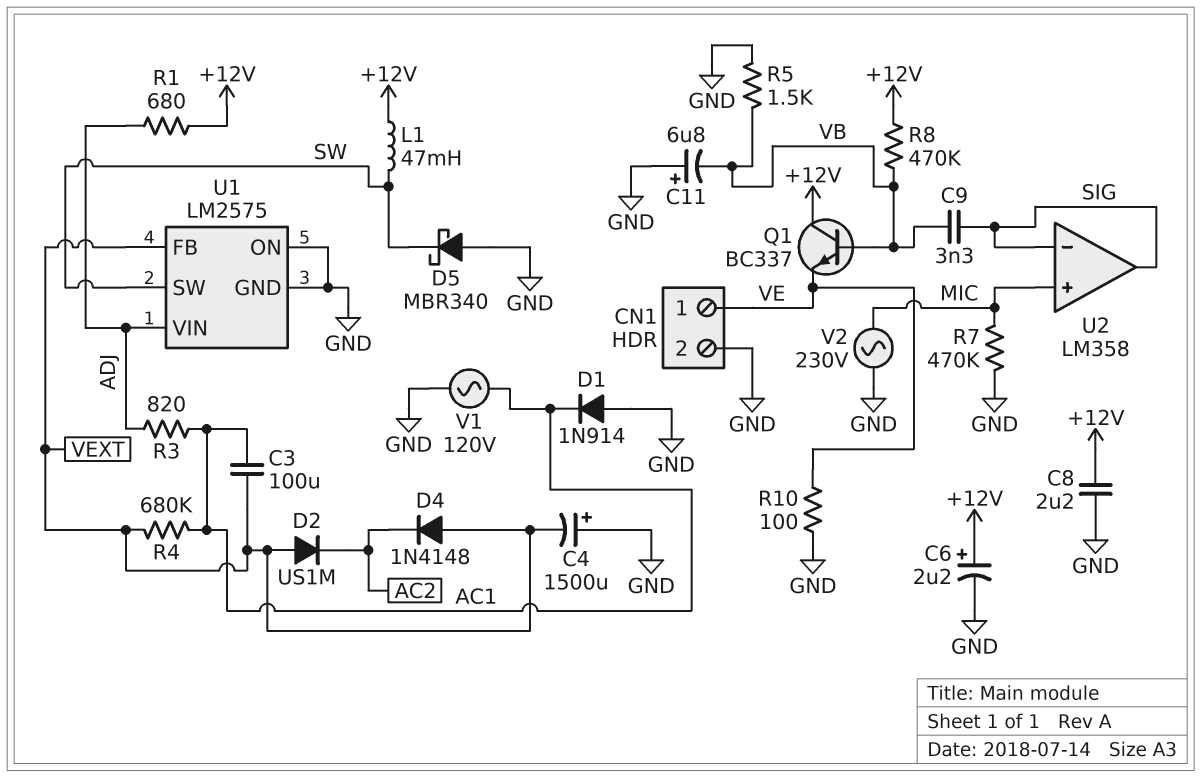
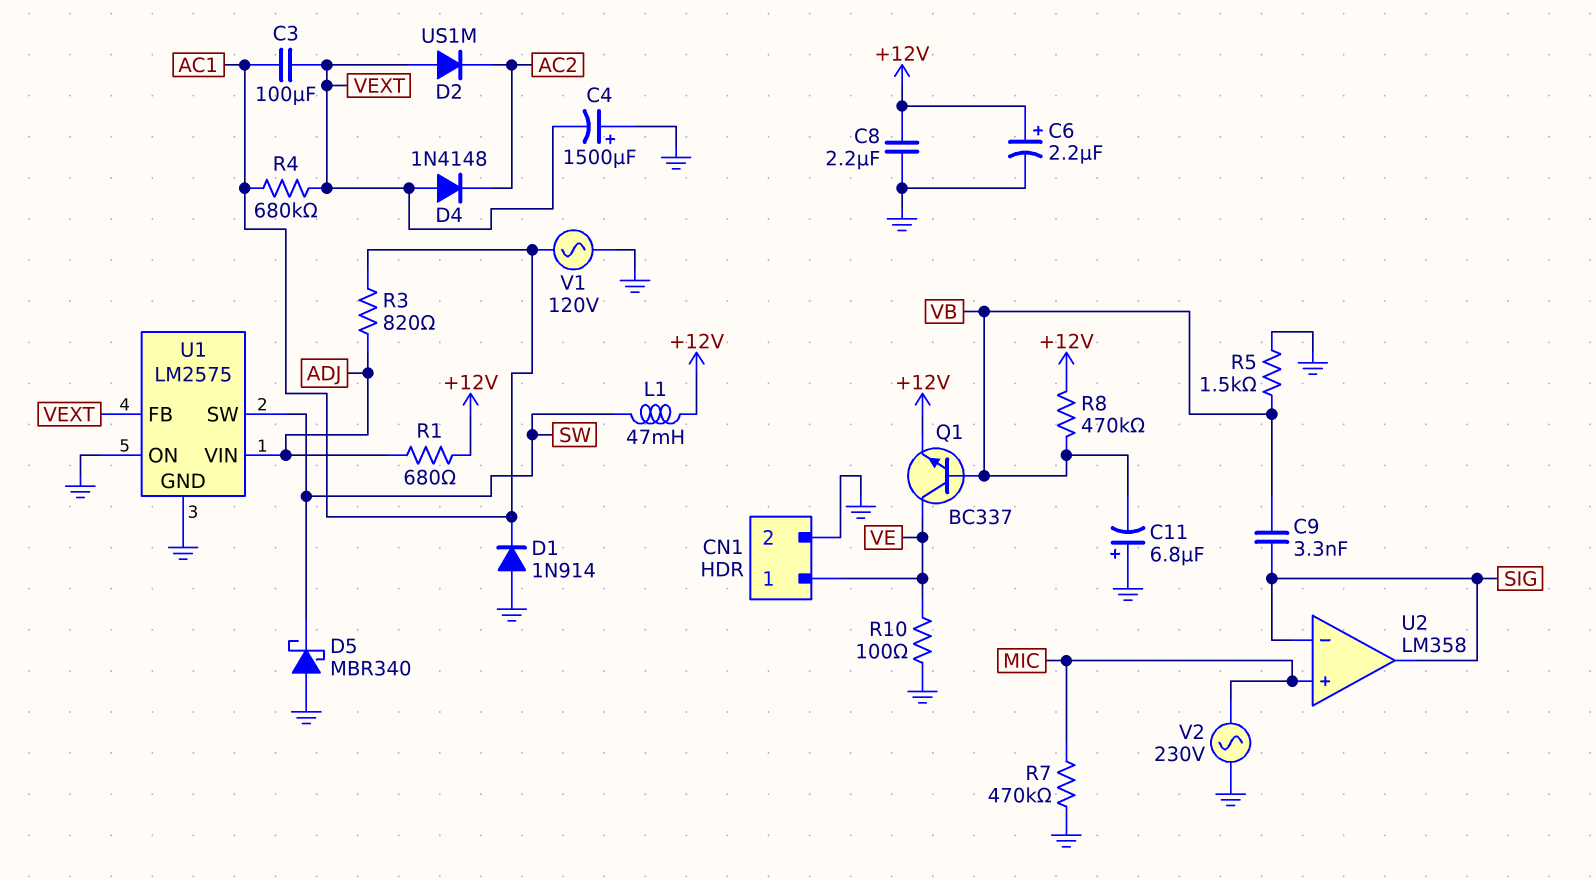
Q1: NPN BC337 (B VB, C +12V, E VE) -> NPN BC337 (B VB, C VE, E +12V)

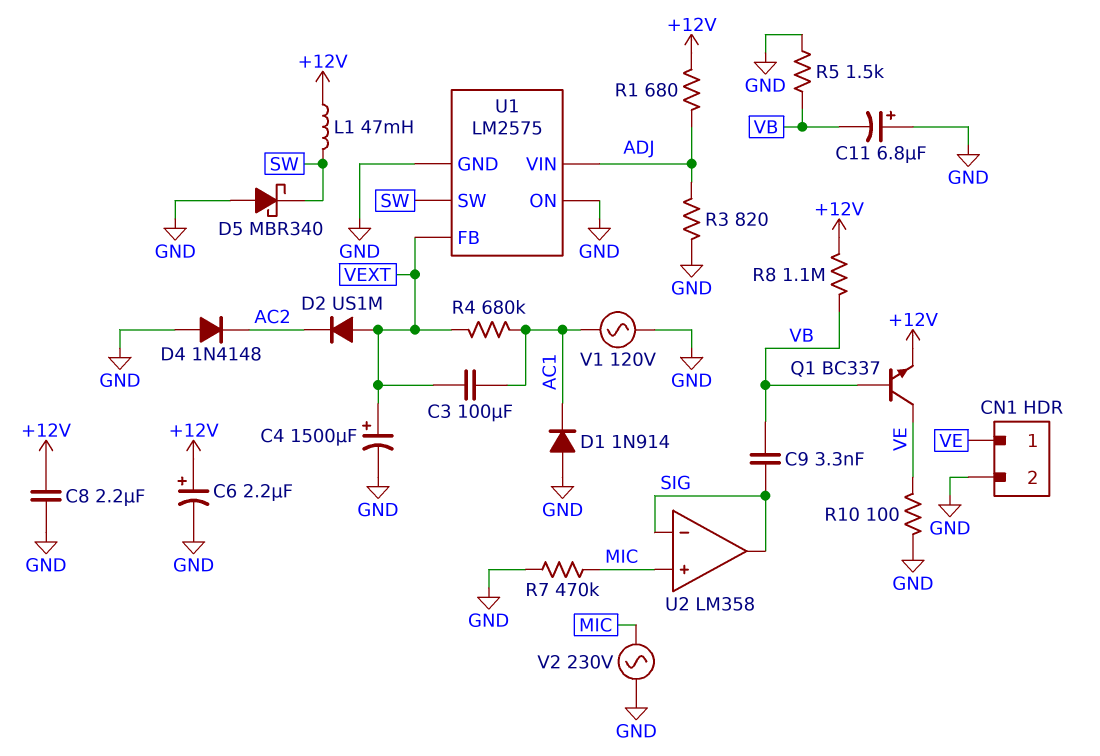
C4: 1500uF (plus GND, minus VEXT) -> 1500uF (plus VEXT, minus GND)
D4: diode 1N4148 (A VEXT, K AC2) -> diode 1N4148 (A GND, K AC2)
R3: 820 (AC1, ADJ) -> 820 (ADJ, GND)
R8: 470k (+12V, VB) -> 1.1M (+12V, VB)

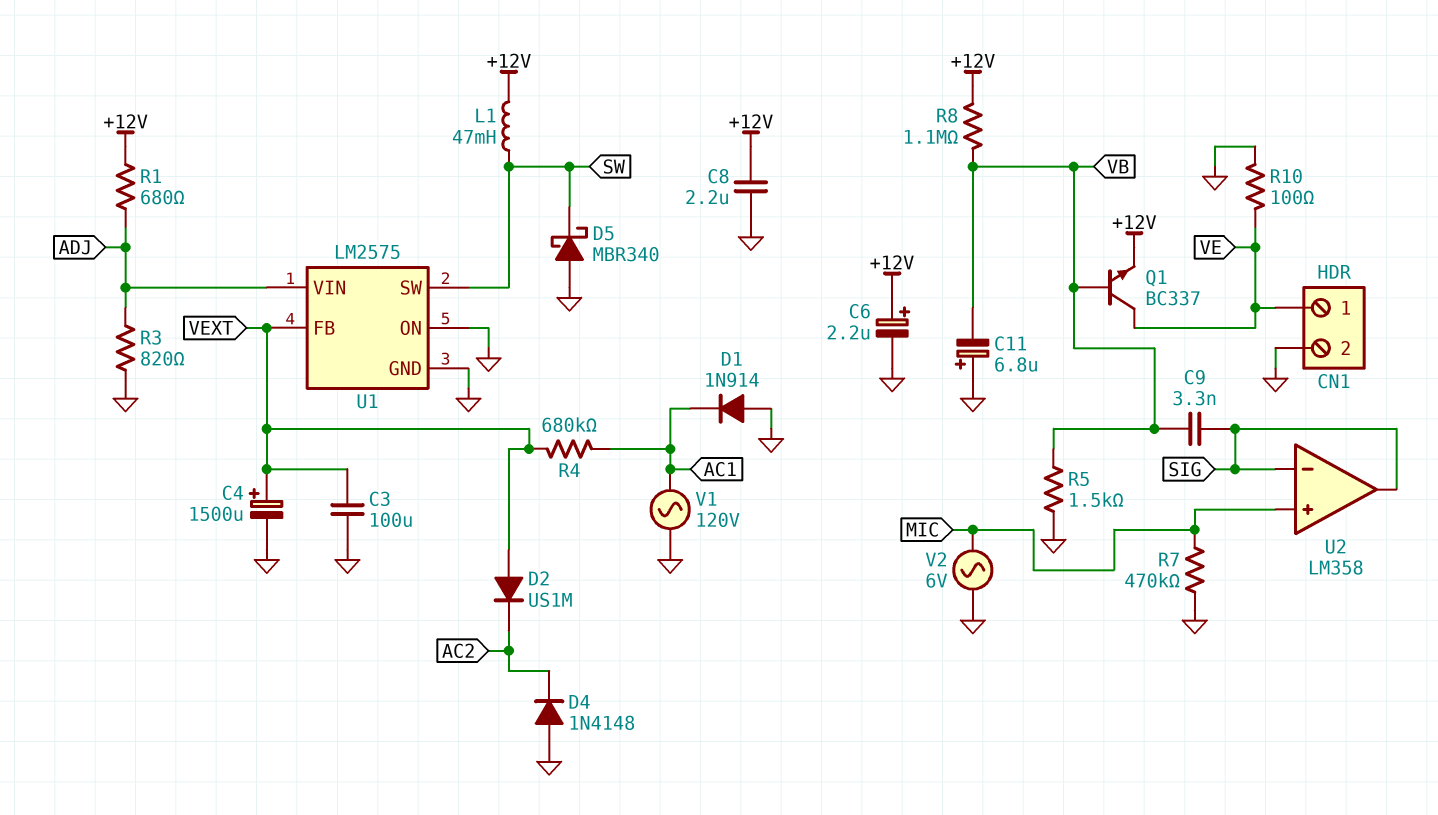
C3: 100uF (AC1, VEXT) -> 100uF (GND, VEXT)
V2: AC 230V (GND, MIC) -> AC 6V (GND, MIC)

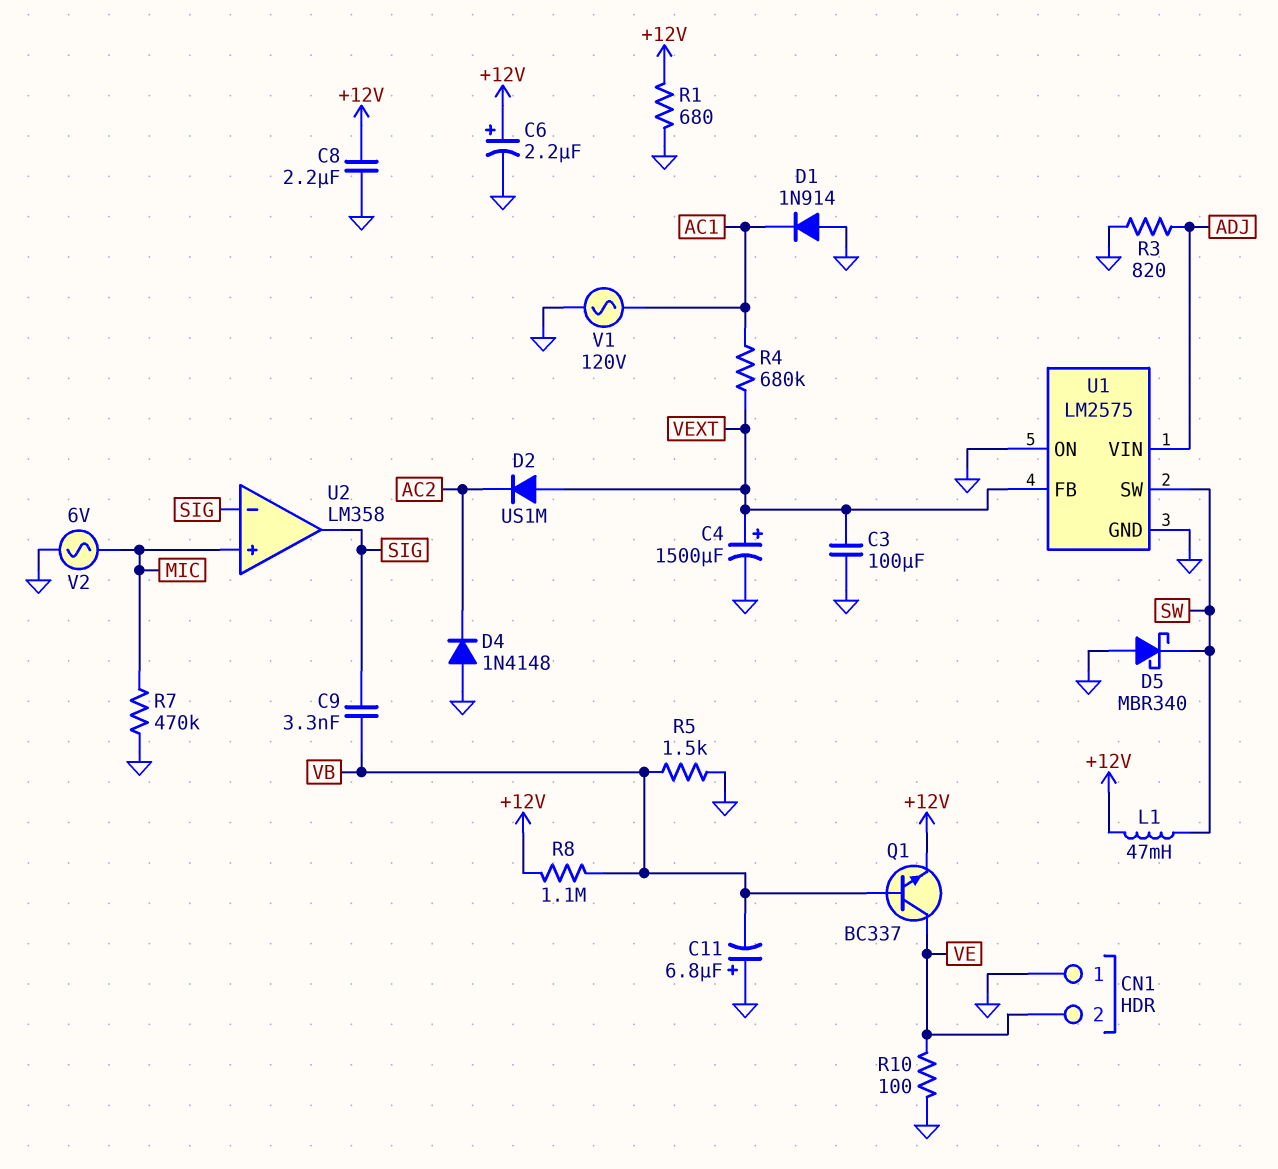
CN1 pin 1: VE -> GND
CN1 pin 2: GND -> VE
R1: 680 (+12V, ADJ) -> 680 (+12V, GND)

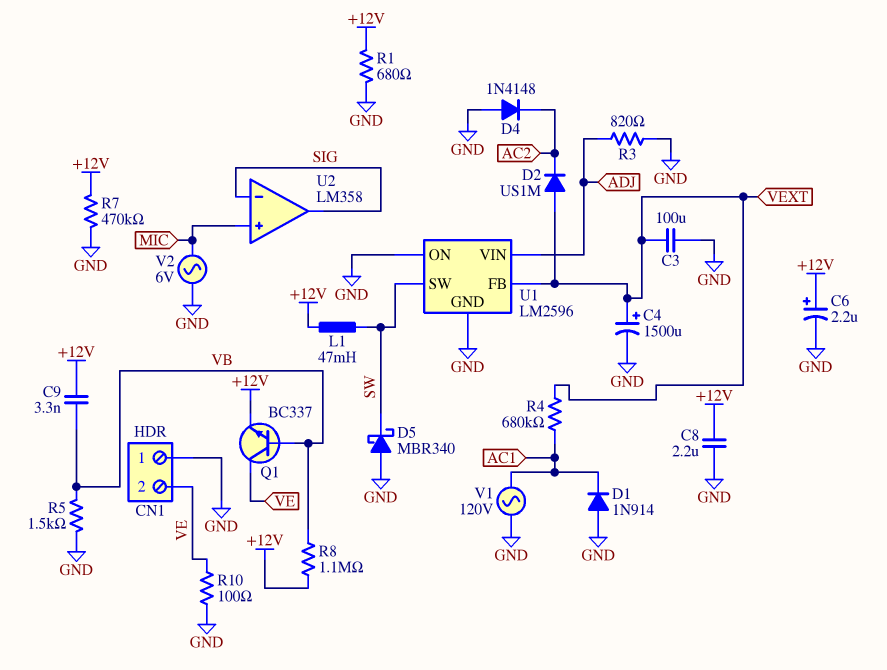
C9: 3.3nF (SIG, VB) -> 3.3nF (+12V, VB)
C11: 6.8uF (plus GND, minus VB) -> none
R7: 470k (GND, MIC) -> 470k (+12V, GND)
U1: LM2575 -> LM2596

